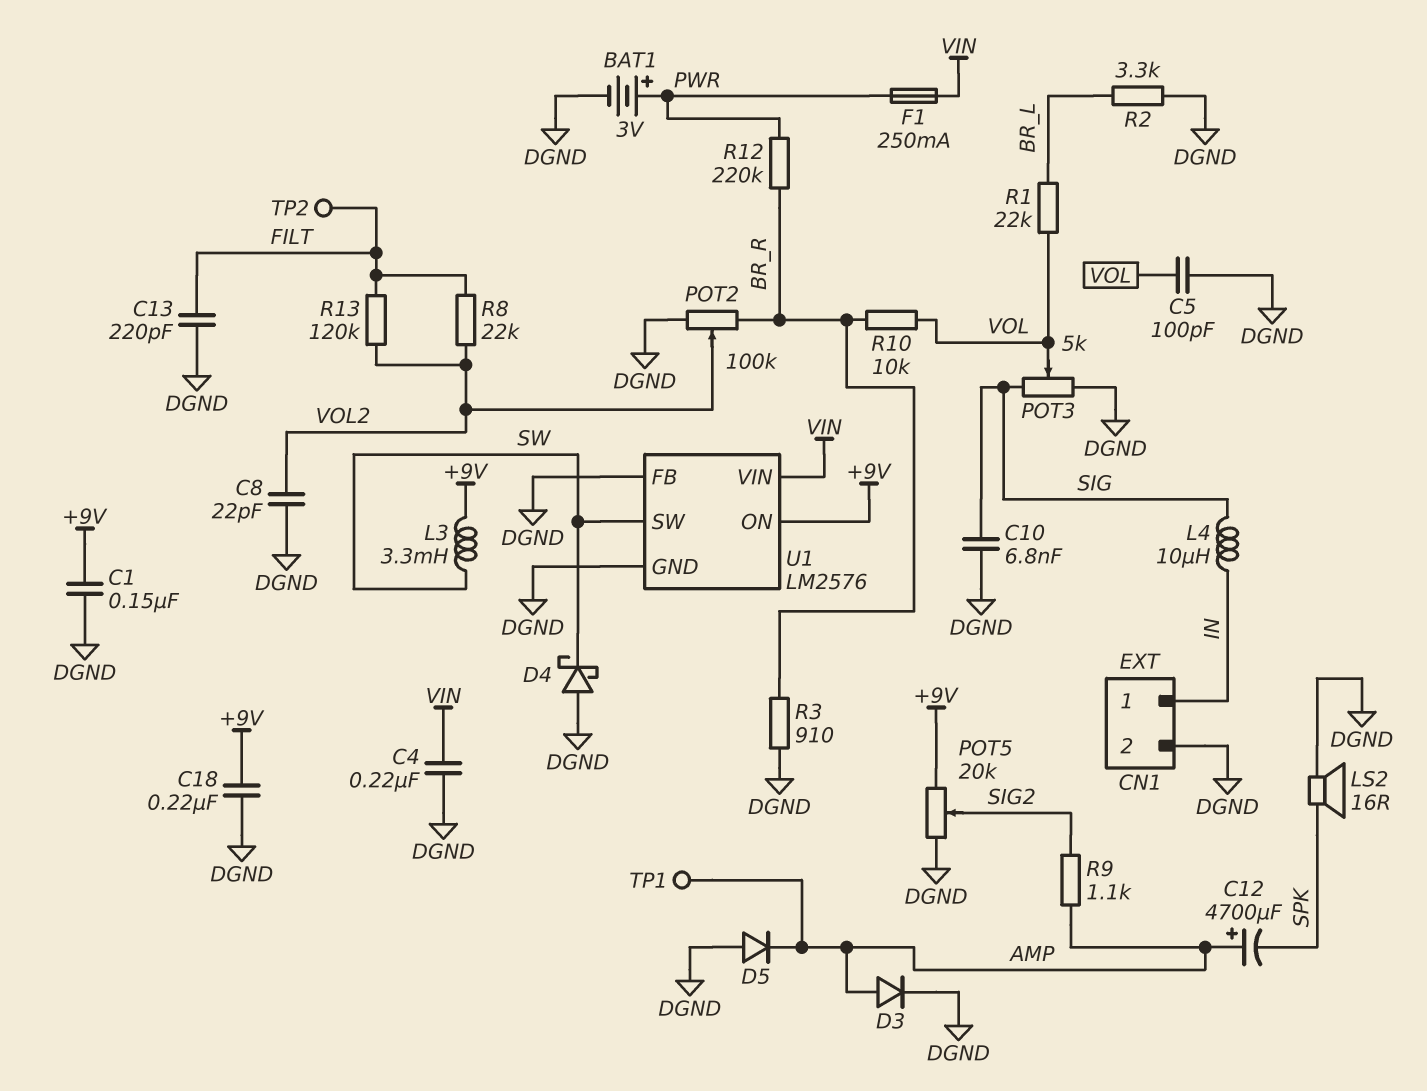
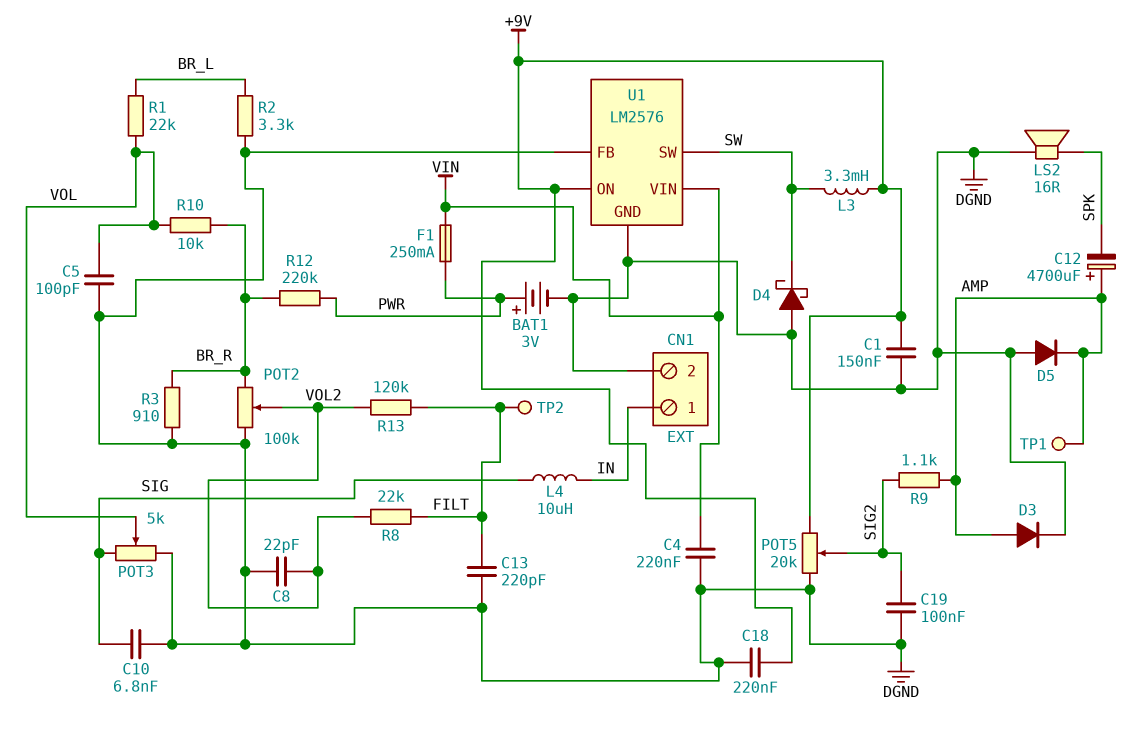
C19: none -> 100nF (DGND, SIG2)

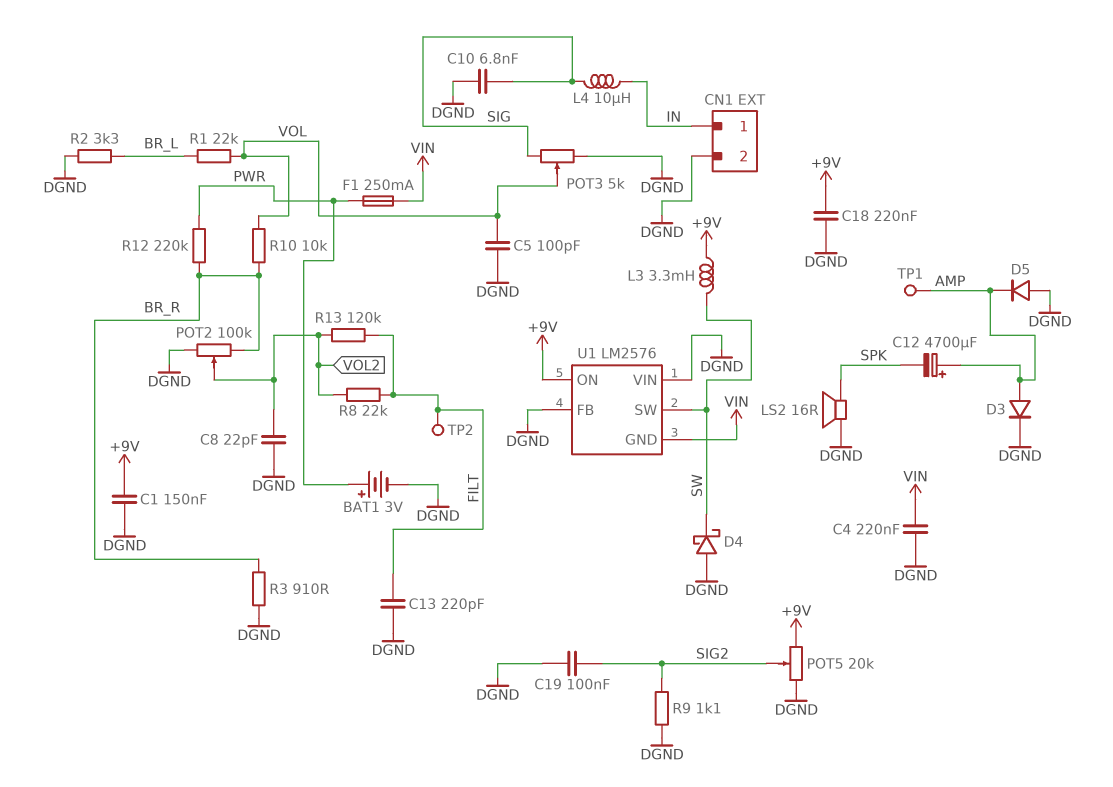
R9: 1.1k (AMP, SIG2) -> 1.1k (DGND, SIG2)
U1 pin GND: DGND -> VIN
U1 pin VIN: VIN -> DGND

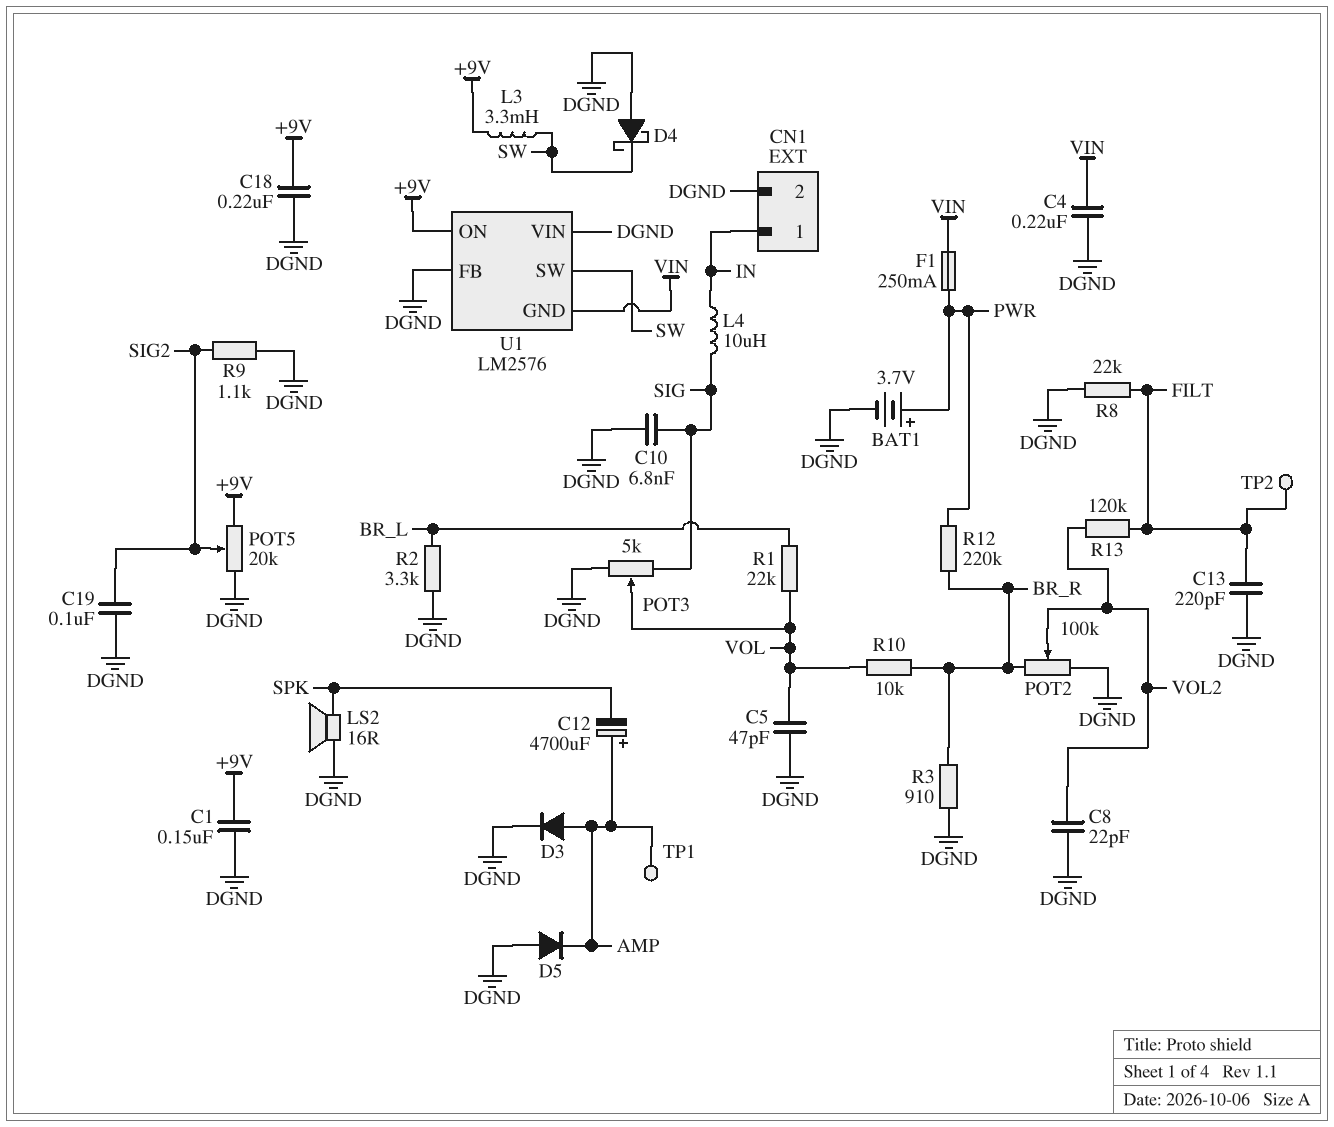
BAT1: 3V (plus PWR, minus DGND) -> 3.7V (plus PWR, minus DGND)
C5: 100pF (DGND, VOL) -> 47pF (DGND, VOL)
R8: 22k (FILT, VOL2) -> 22k (DGND, FILT)

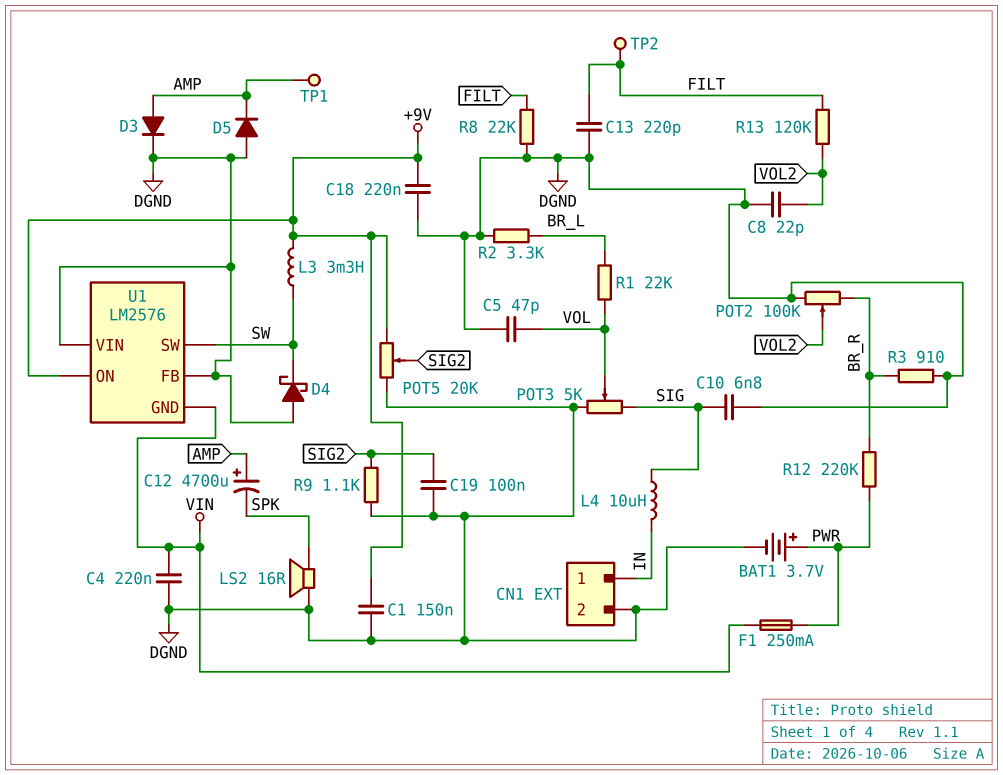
R10: 10k (BR_R, VOL) -> none

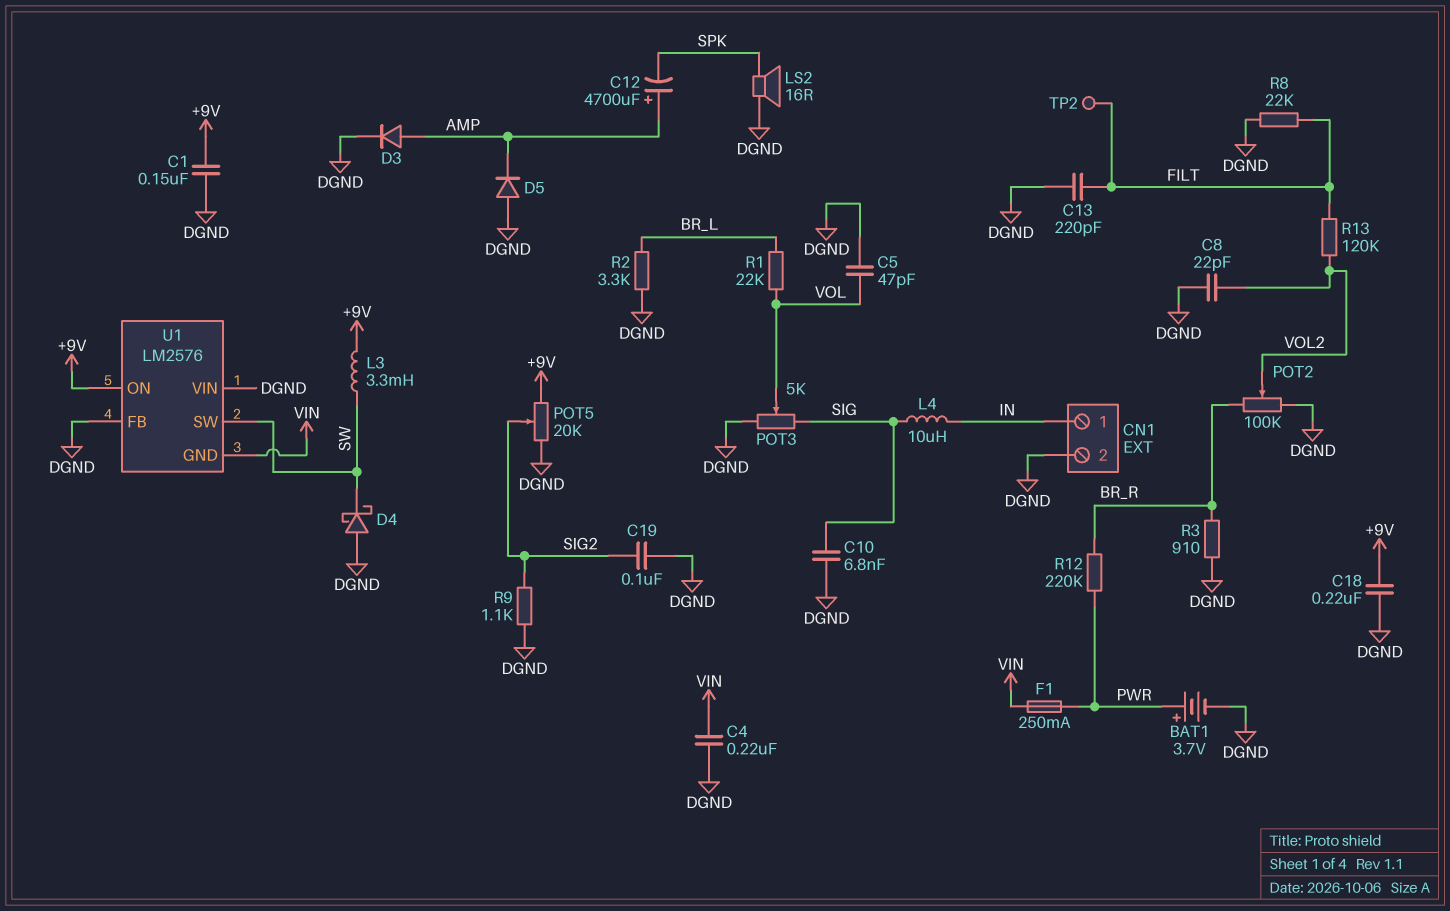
TP1: test point (AMP) -> none

